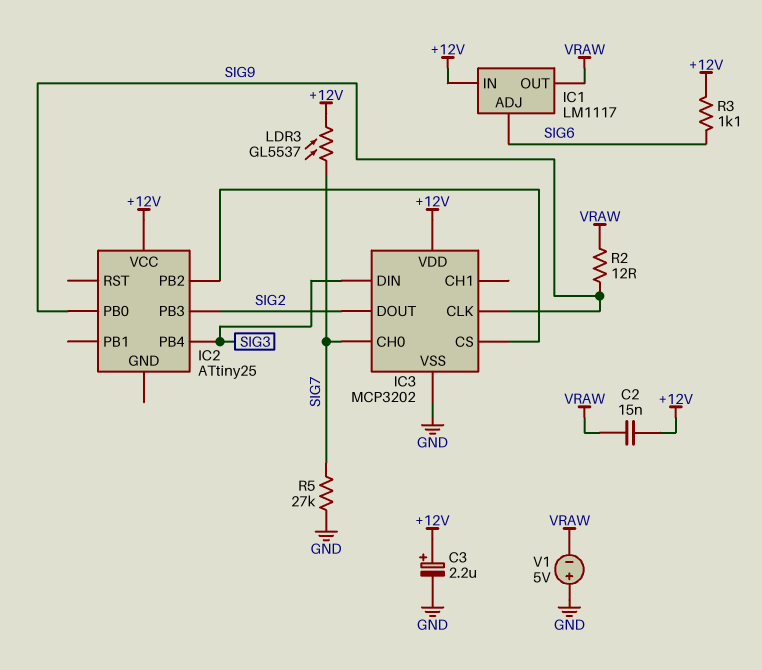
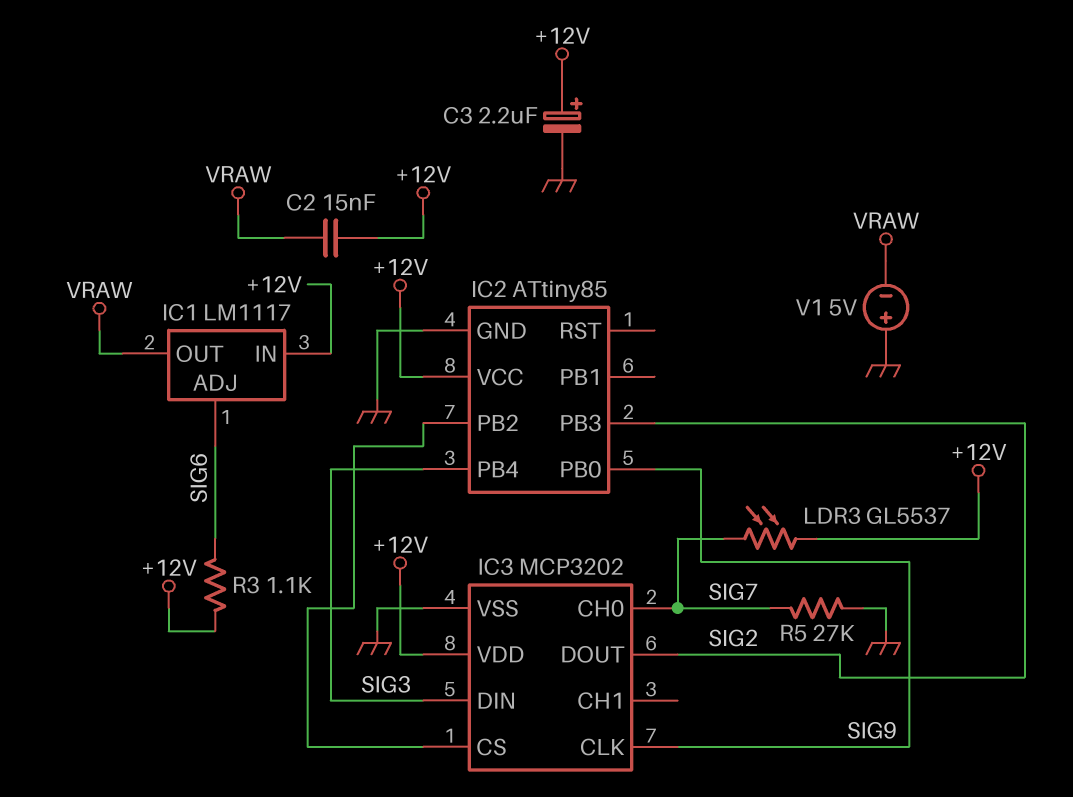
IC2: ATtiny25 -> ATtiny85
IC2 pin GND: none -> GND
R2: 12 (SIG9, VRAW) -> none

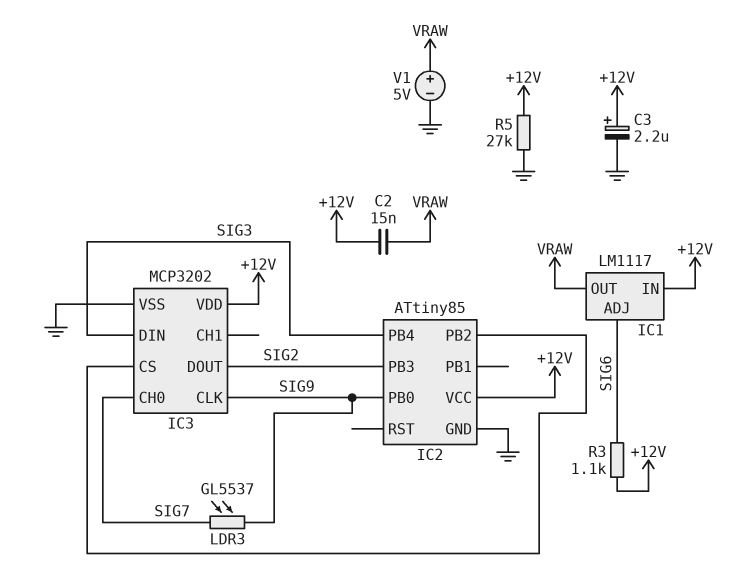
LDR3: GL5537 (+12V, SIG7) -> GL5537 (SIG7, SIG9)
R5: 27k (GND, SIG7) -> 27k (+12V, GND)
V1: 5V (plus GND, minus VRAW) -> 5V (plus VRAW, minus GND)

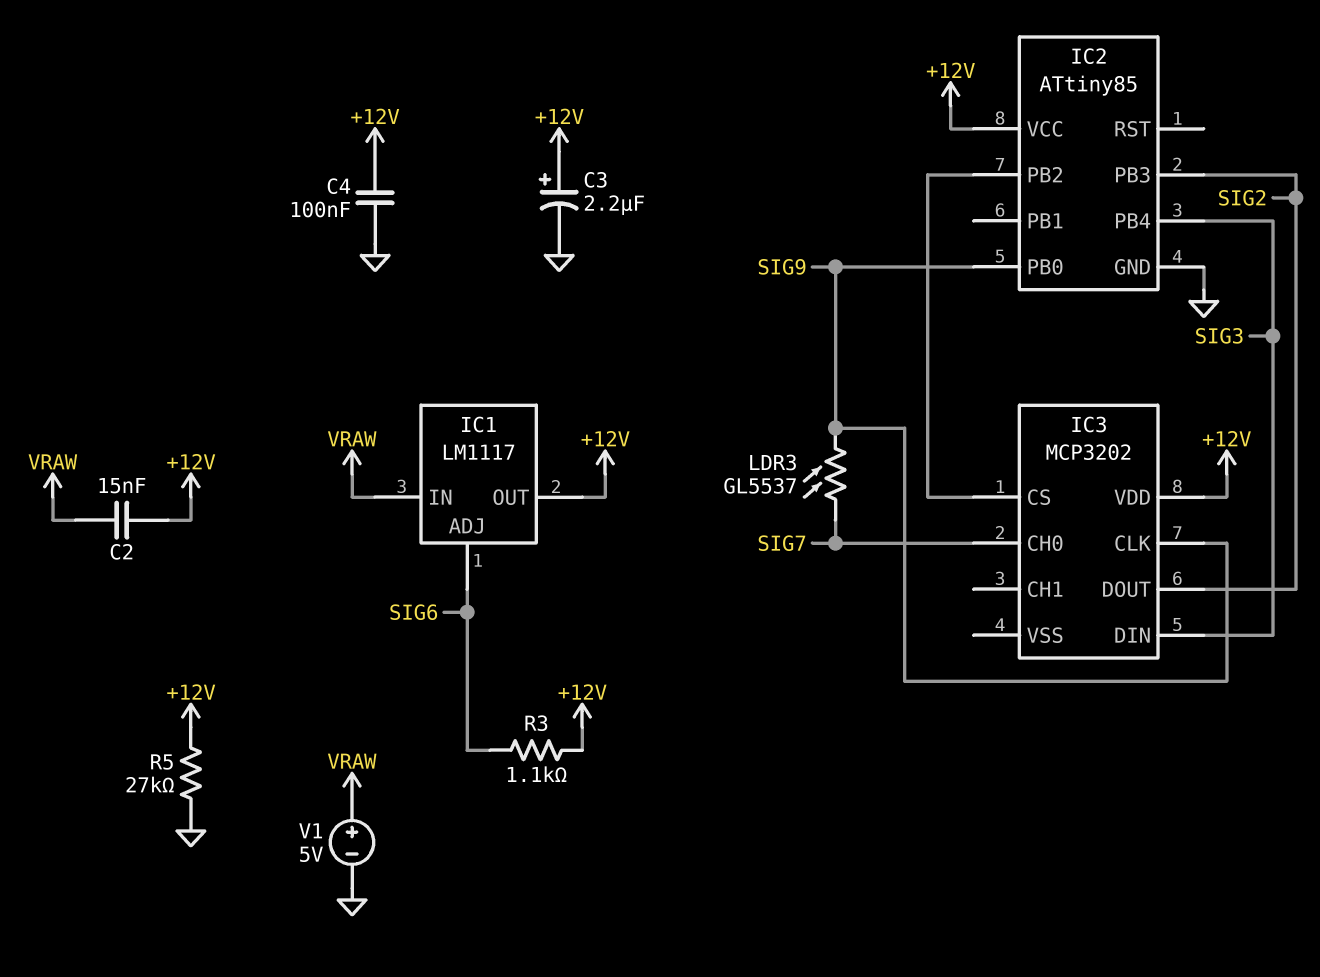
C4: none -> 100nF (+12V, GND)
IC1 pin IN: +12V -> VRAW
IC1 pin OUT: VRAW -> +12V
IC3 pin VSS: GND -> none

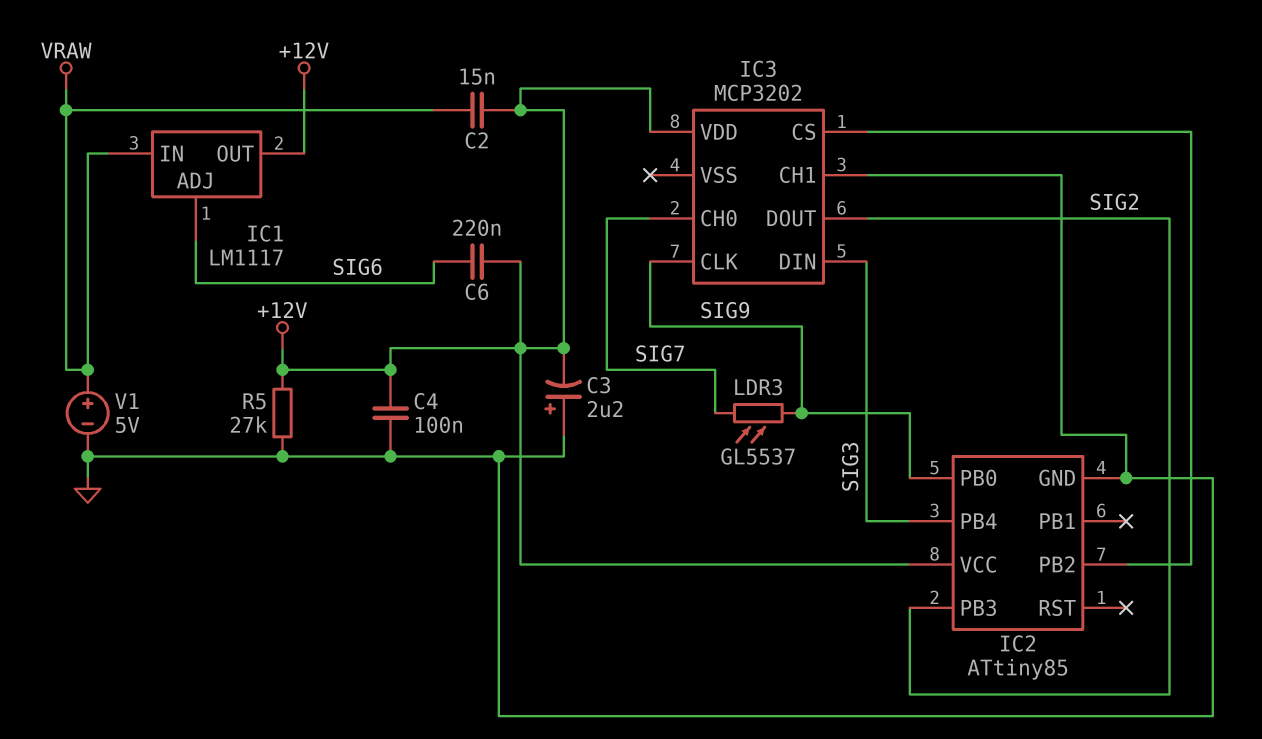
C3: 2.2uF (plus +12V, minus GND) -> 2.2uF (plus GND, minus +12V)
C6: none -> 220nF (+12V, SIG6)
IC3 pin CH1: none -> GND
R3: 1.1k (+12V, SIG6) -> none

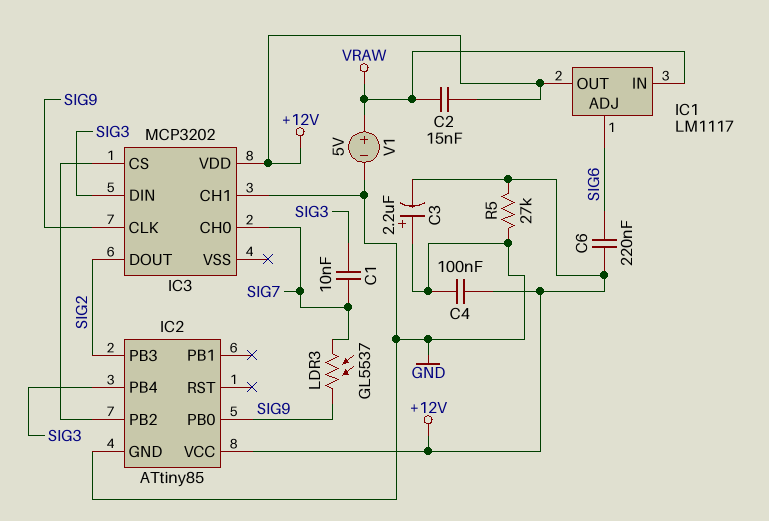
C1: none -> 10nF (SIG3, SIG7)

